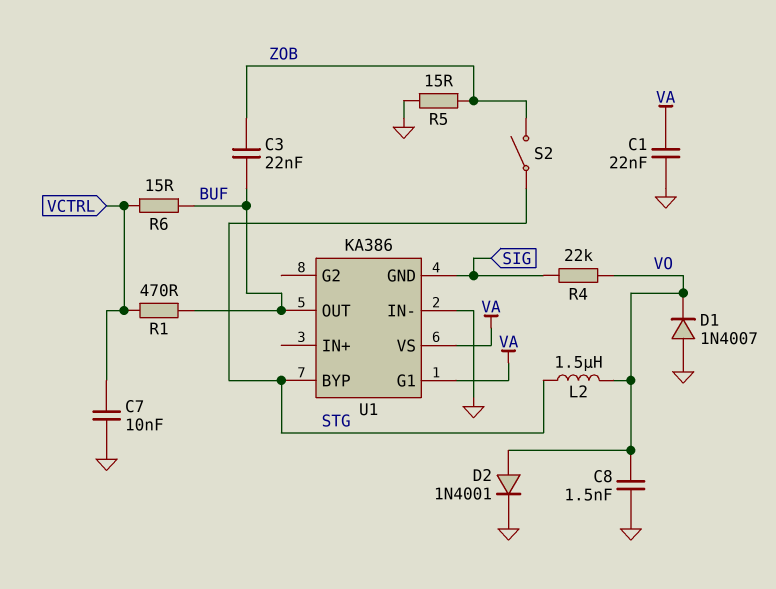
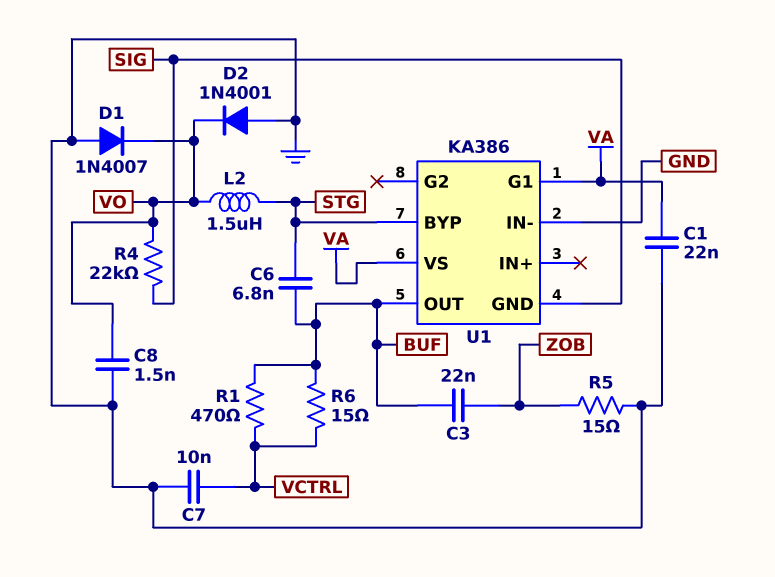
C6: none -> 6.8nF (BUF, STG)
D2: diode 1N4001 (A VO, K GND) -> diode 1N4001 (A GND, K VO)
S2: switch (STG, ZOB) -> none

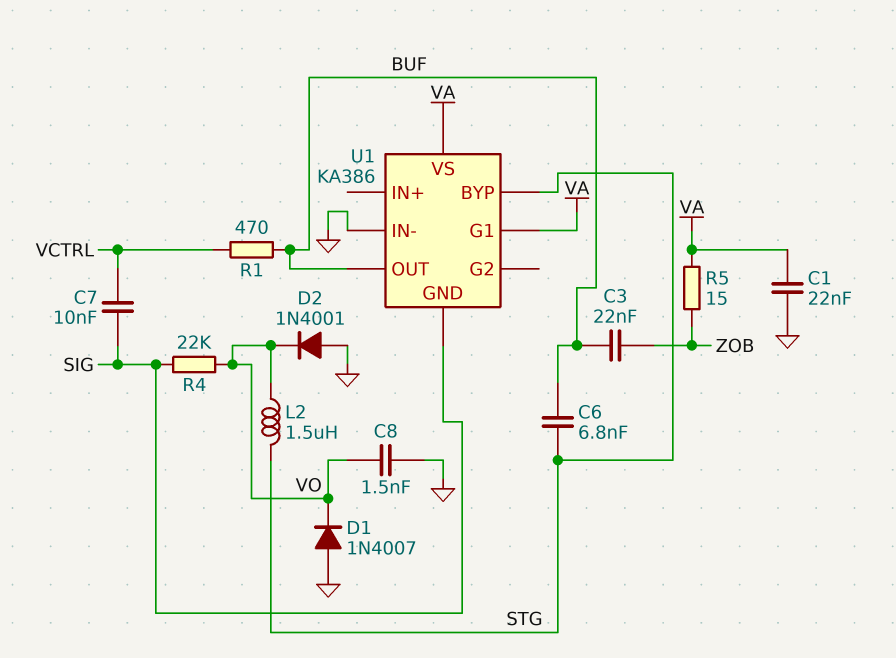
C7: 10nF (GND, VCTRL) -> 10nF (SIG, VCTRL)
R5: 15 (GND, ZOB) -> 15 (VA, ZOB)
R6: 15 (BUF, VCTRL) -> none

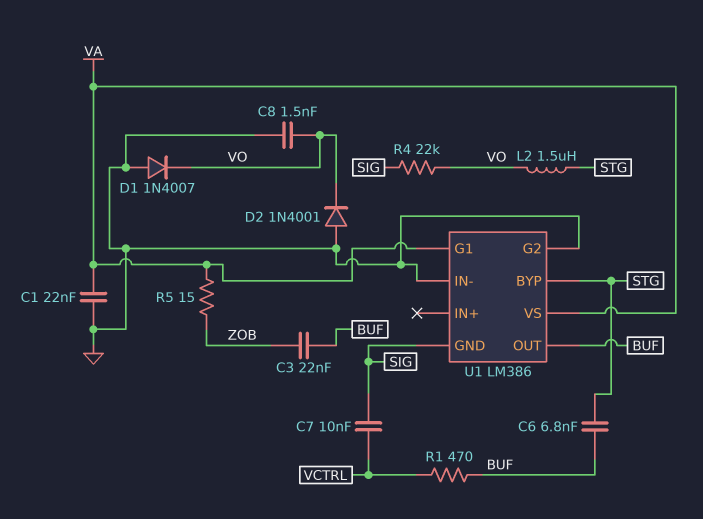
U1: KA386 -> LM386
U1 pin G2: none -> GND

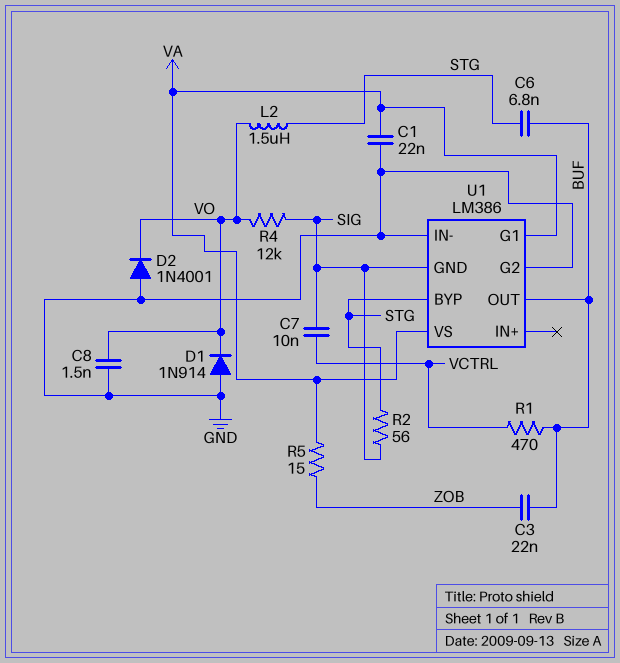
D1: diode 1N4007 (A GND, K VO) -> diode 1N914 (A GND, K VO)
R2: none -> 56 (SIG, STG)
R4: 22k (SIG, VO) -> 12k (SIG, VO)

